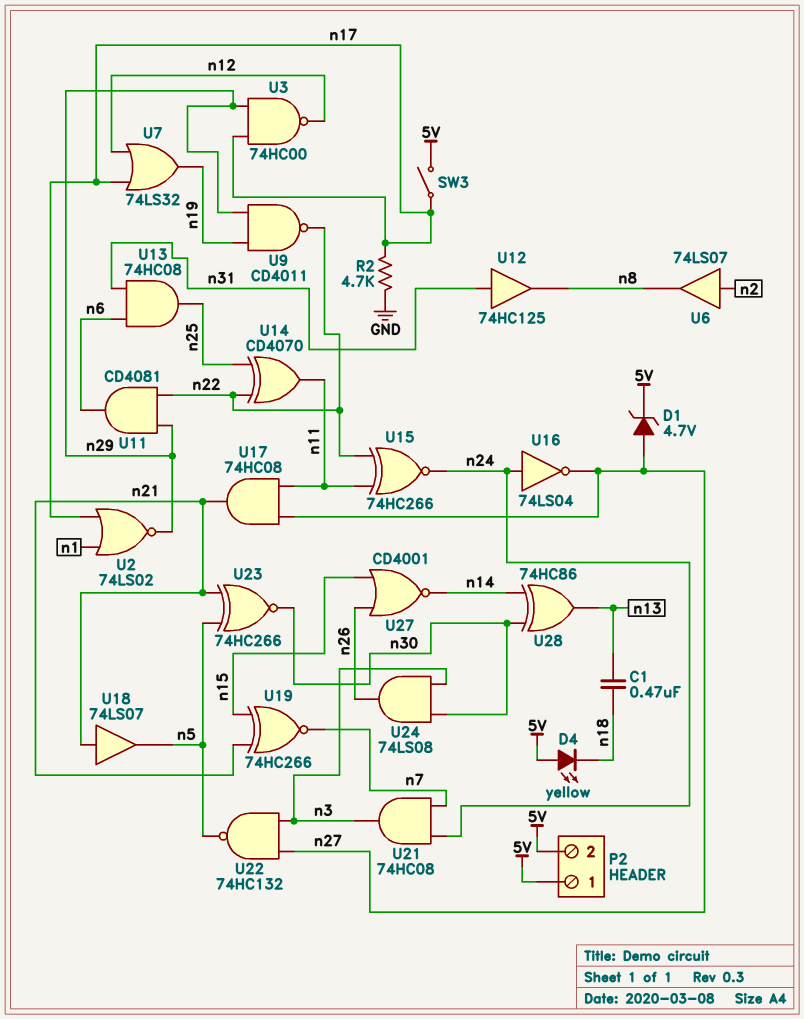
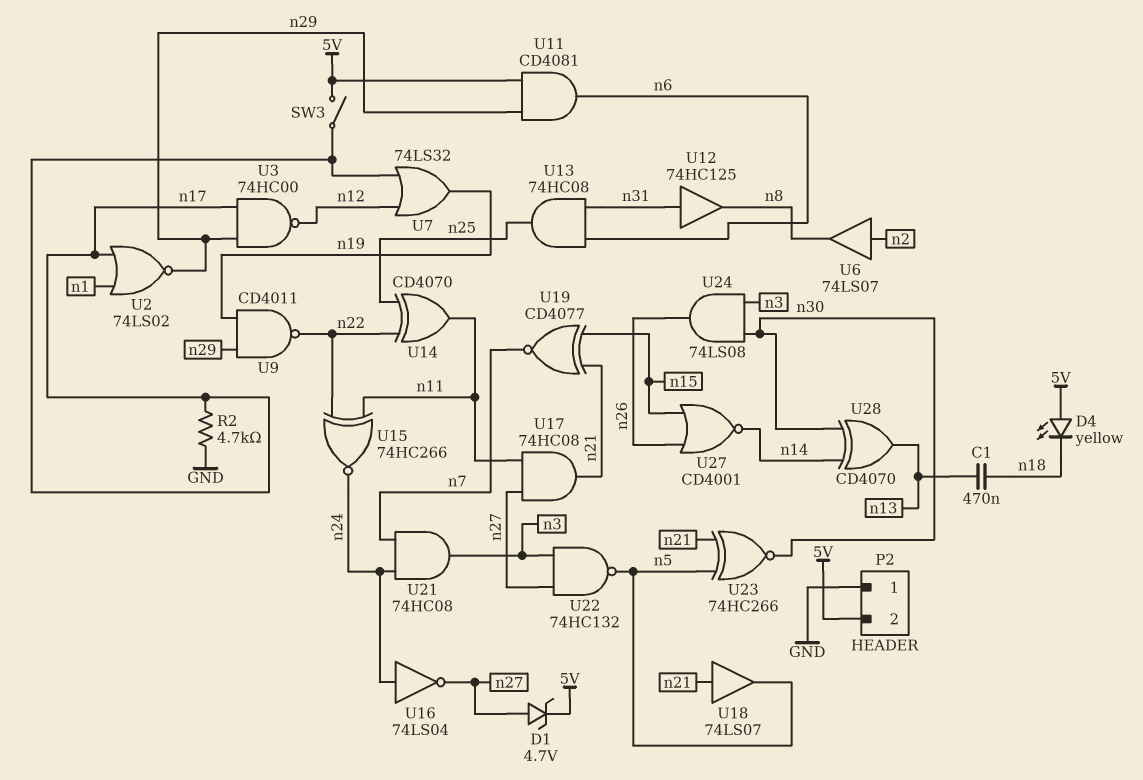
P2 pin 1: 5V -> GND
U11: AND CD4081 (in n22, in n29, out n6) -> AND CD4081 (in 5V, in n29, out n6)
U19: XNOR 74HC266 (in n15, in n21, out n7) -> XNOR CD4077 (in n15, in n21, out n7)
U28: XOR 74HC86 (in n14, in n30, out n13) -> XOR CD4070 (in n14, in n30, out n13)

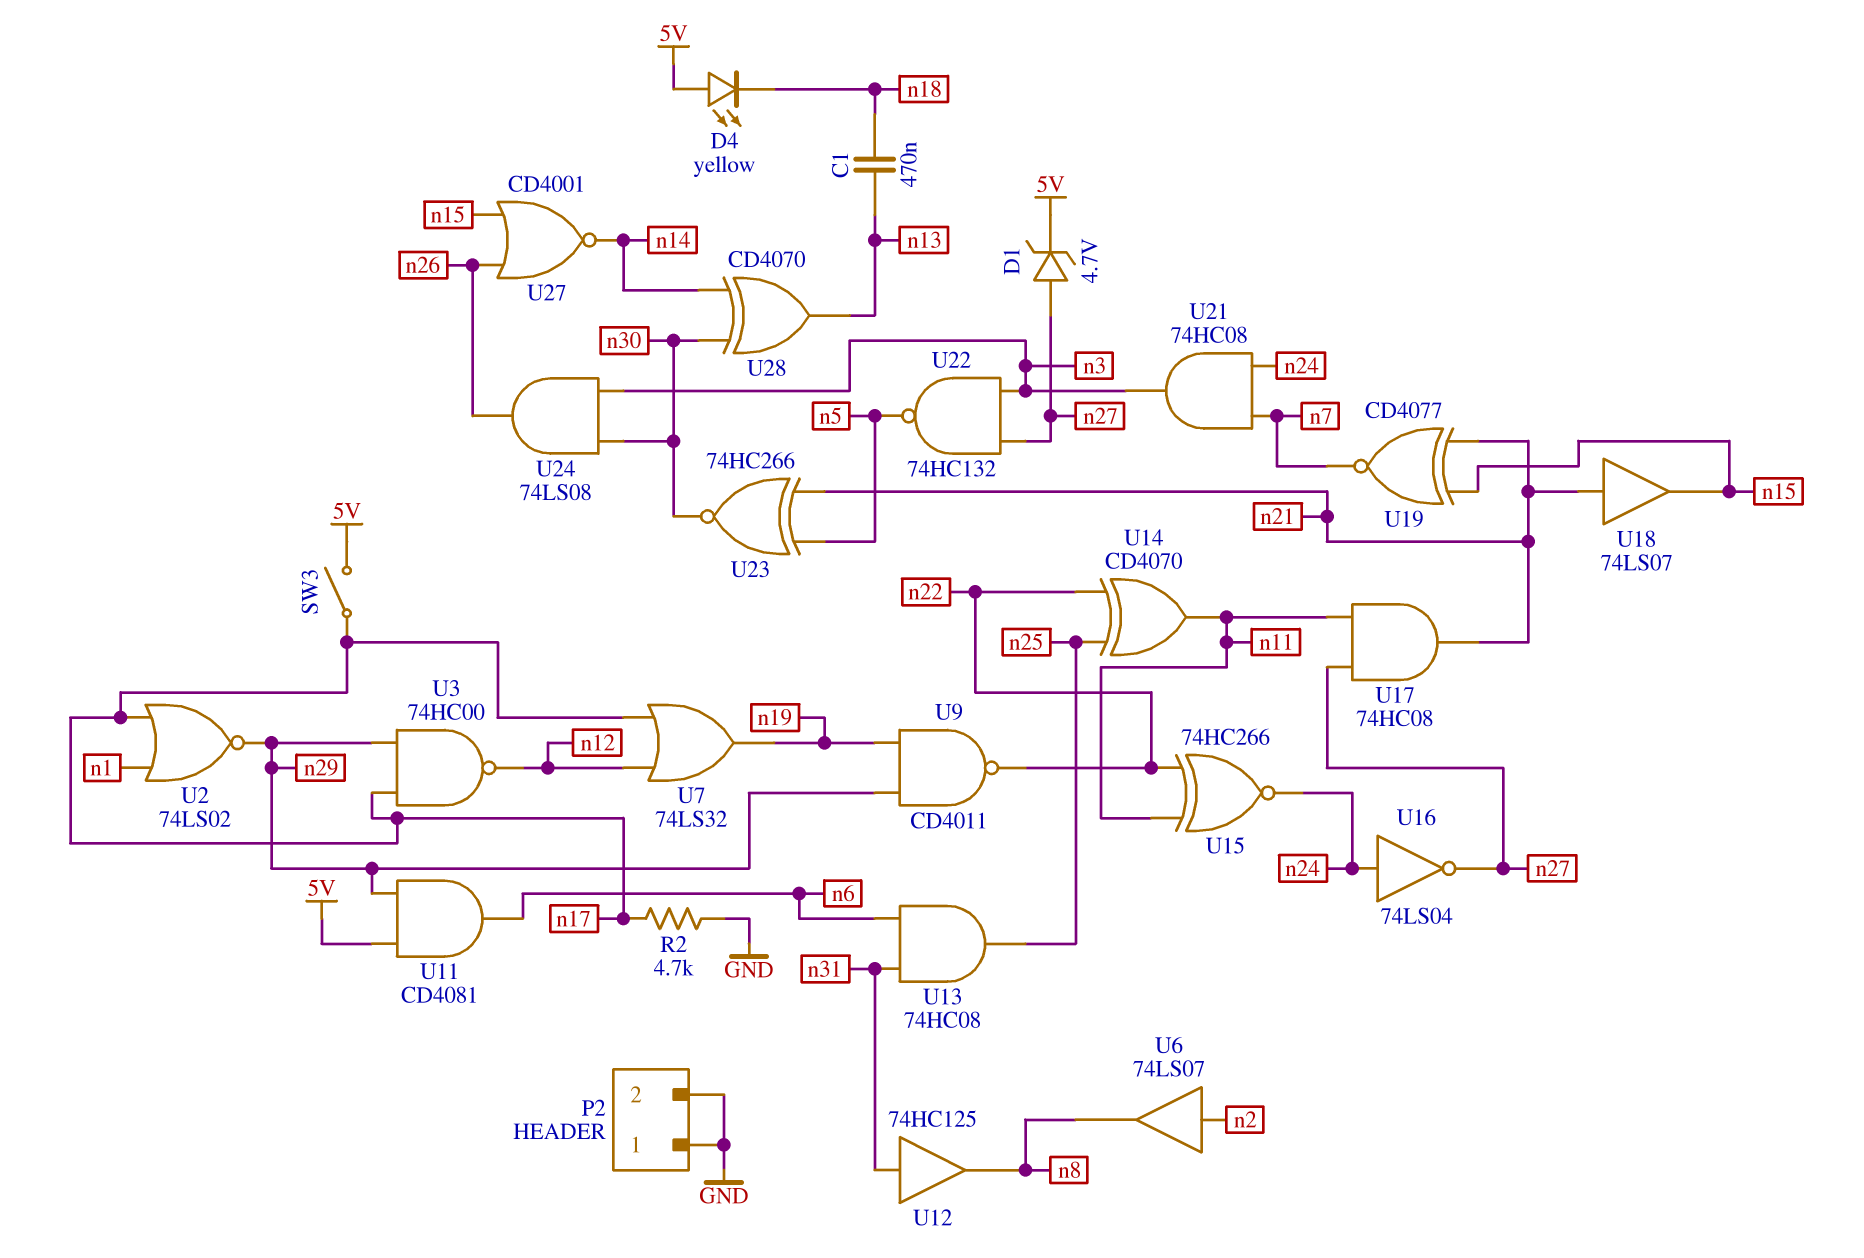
P2 pin 2: 5V -> GND
U18: buffer 74LS07 (in n21, out n5) -> buffer 74LS07 (in n21, out n15)

